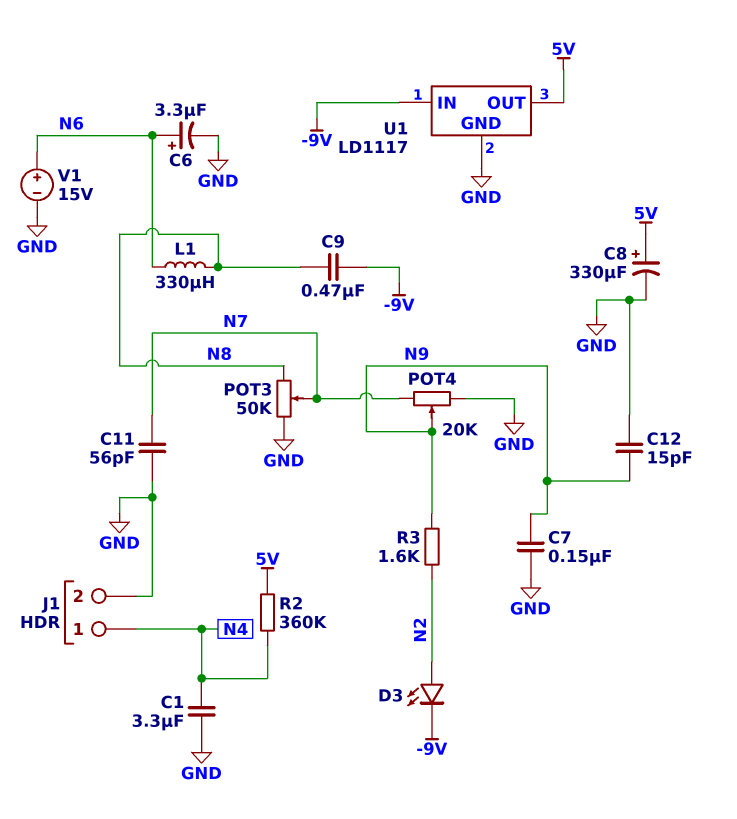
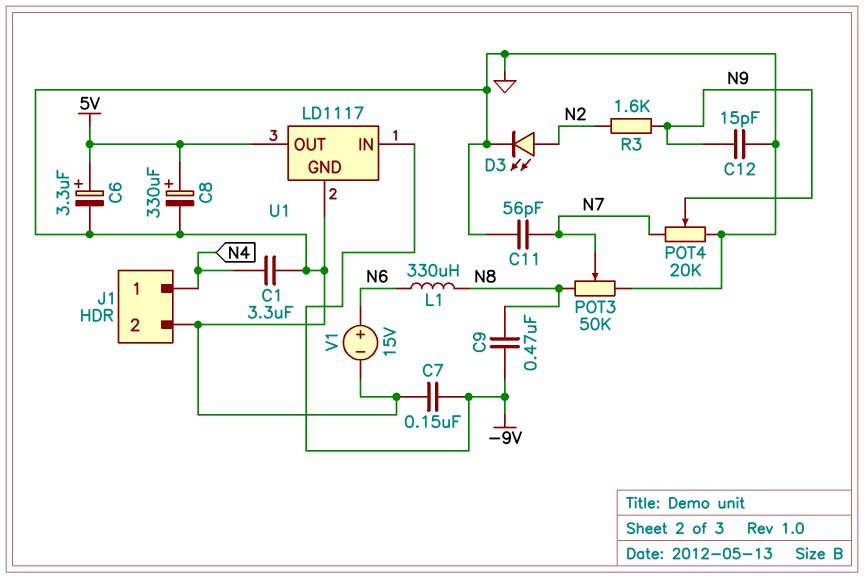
C6: 3.3uF (plus N6, minus GND) -> 3.3uF (plus 5V, minus GND)
C7: 150nF (GND, N9) -> 150nF (-9V, GND)
D3: LED (A N2, K -9V) -> LED (A N2, K GND)
R2: 360k (5V, N4) -> none

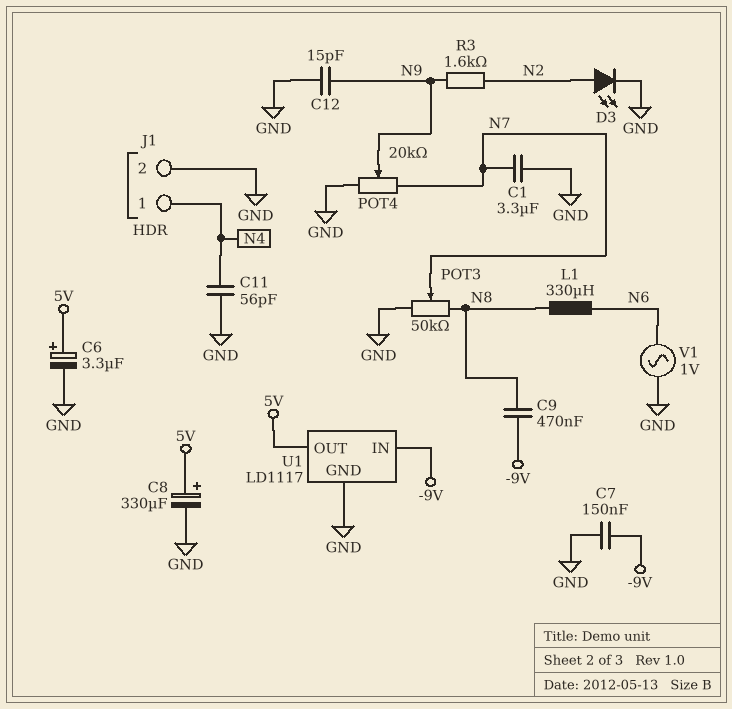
C1: 3.3uF (GND, N4) -> 3.3uF (GND, N7)
C11: 56pF (GND, N7) -> 56pF (GND, N4)
V1: 15V (plus N6, minus GND) -> AC 1V (GND, N6)

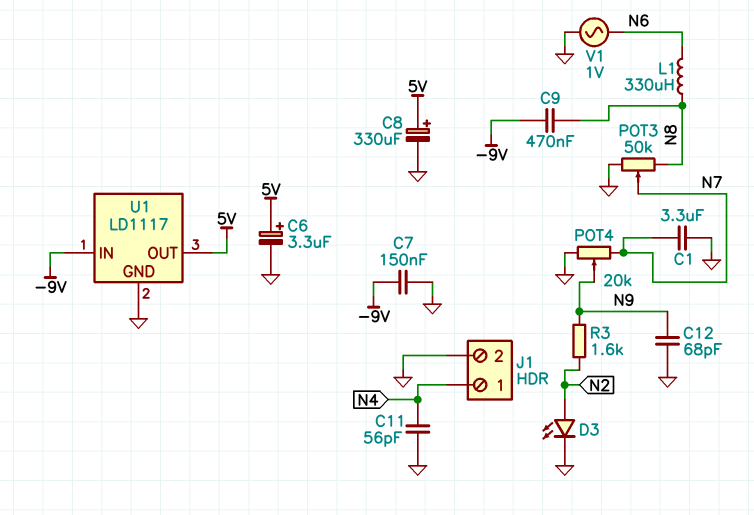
C12: 15pF (GND, N9) -> 68pF (GND, N9)

